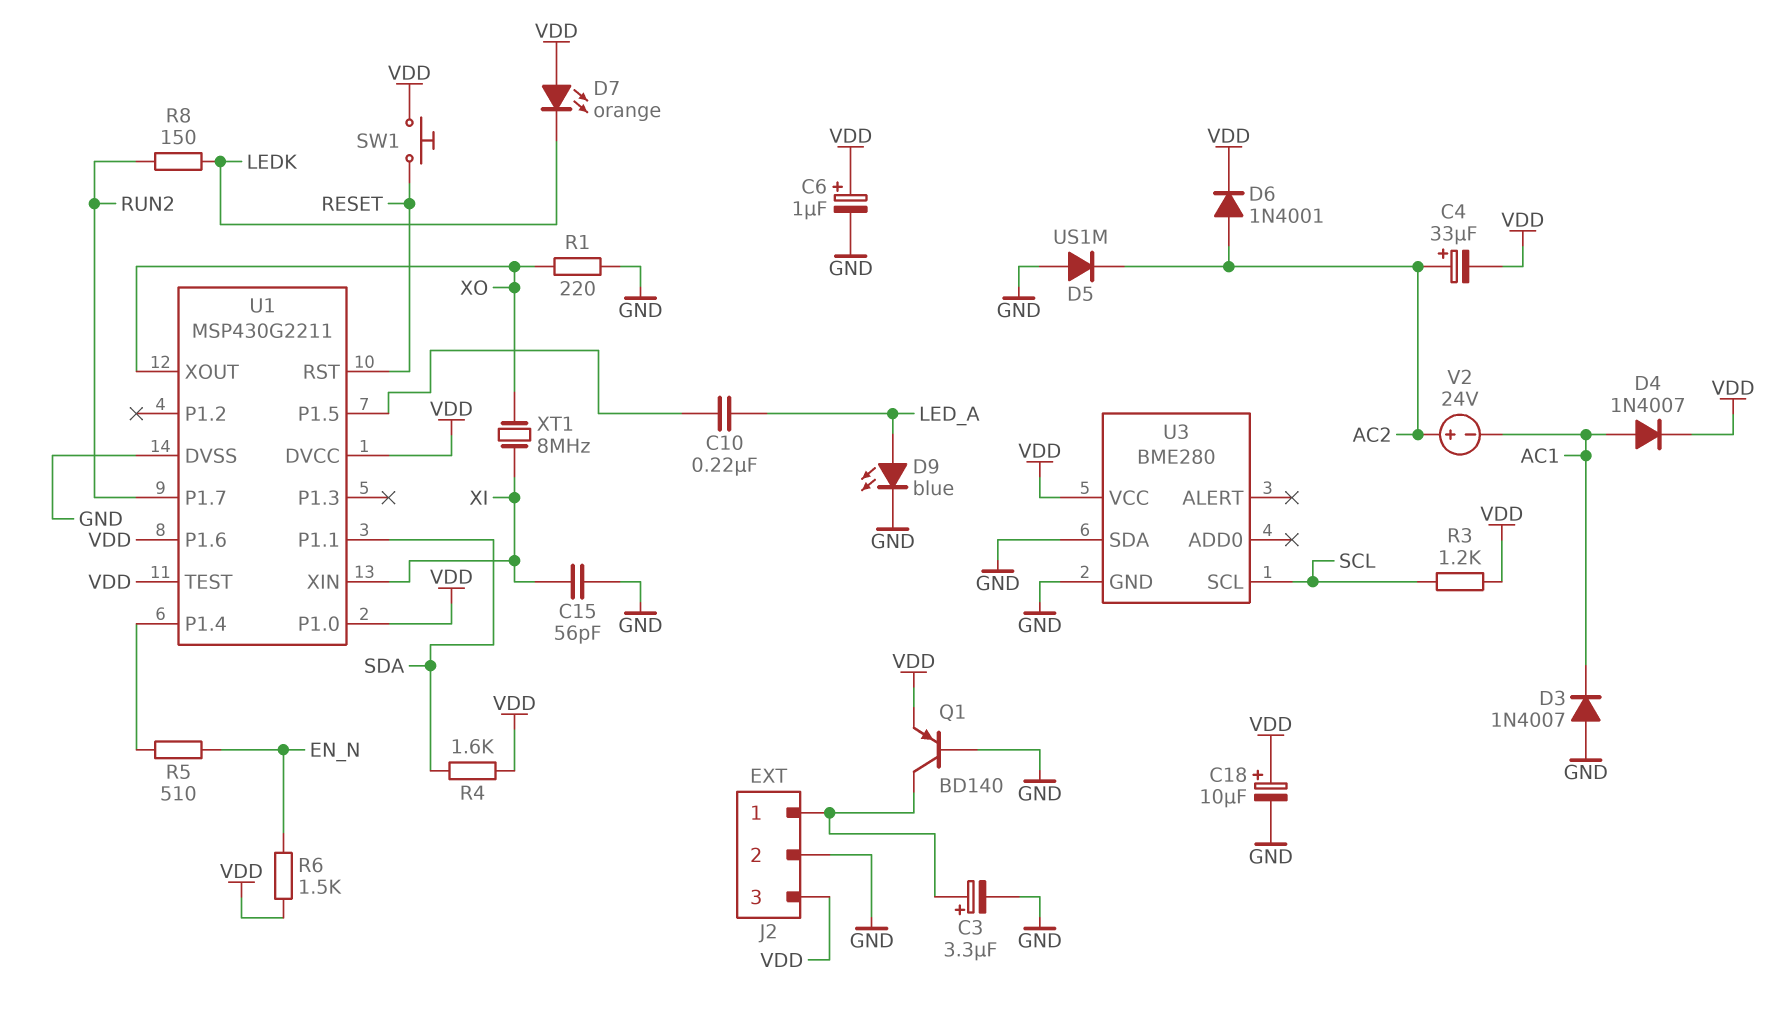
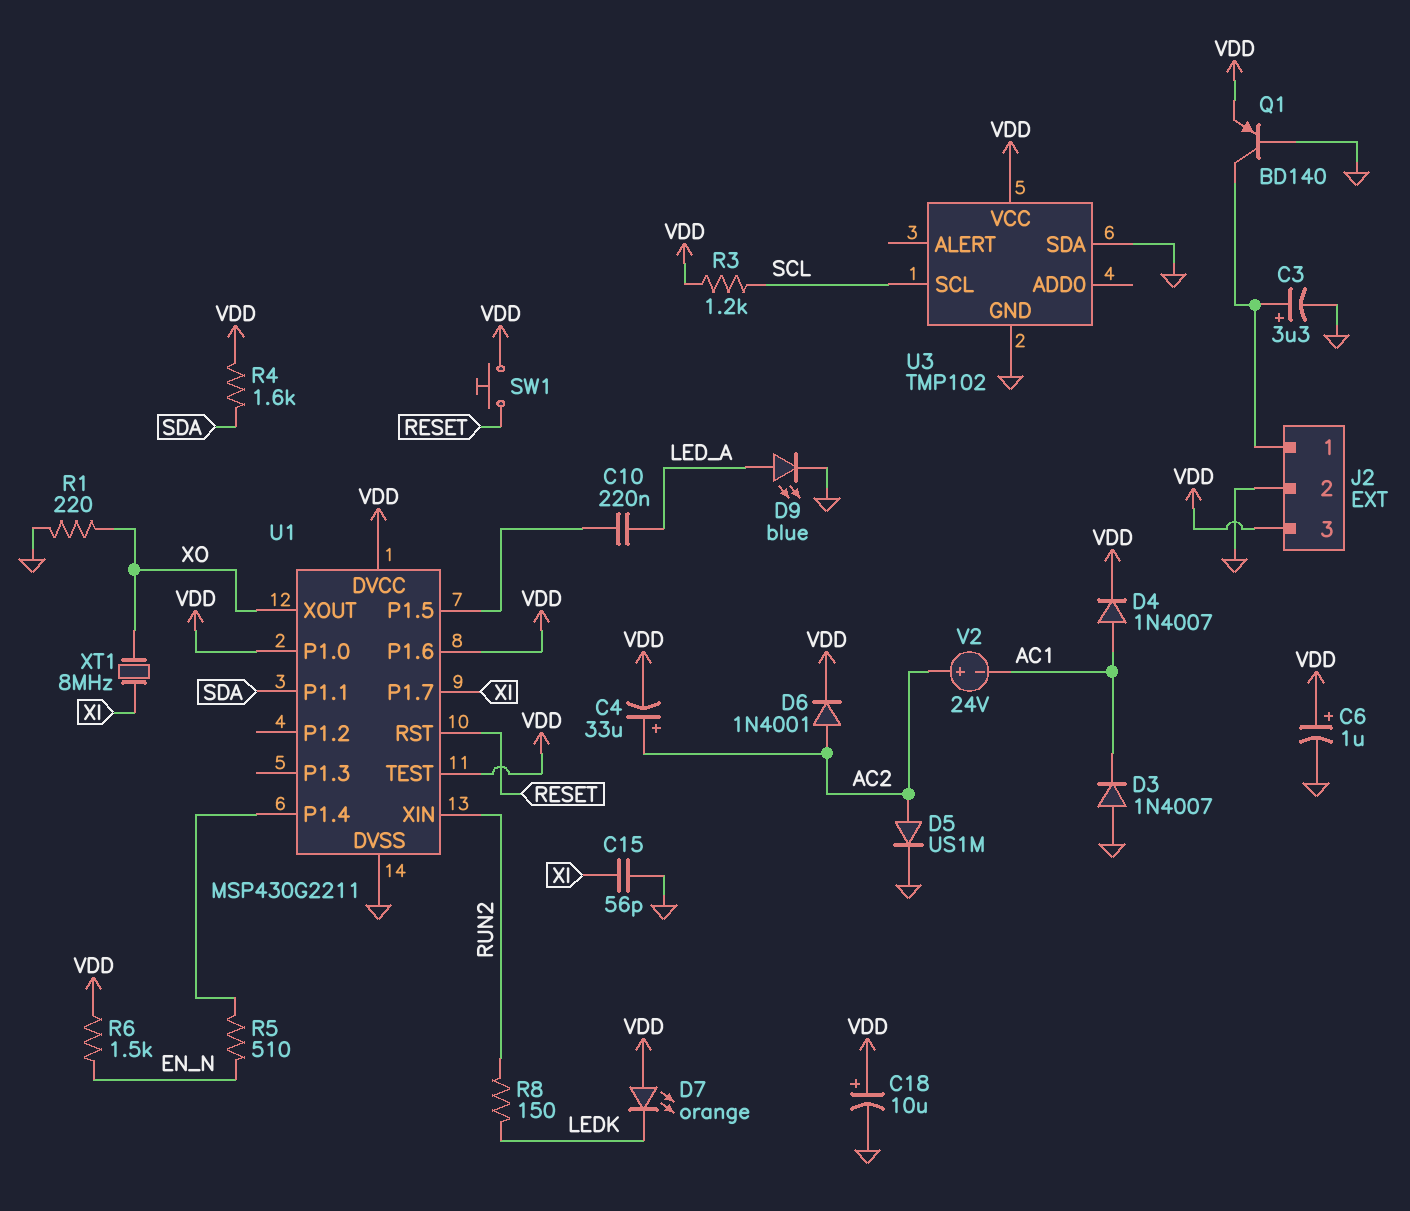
D5: diode US1M (A GND, K AC2) -> diode US1M (A AC2, K GND)
U1 pin P1.7: RUN2 -> XI
U1 pin XIN: XI -> RUN2
U3: BME280 -> TMP102

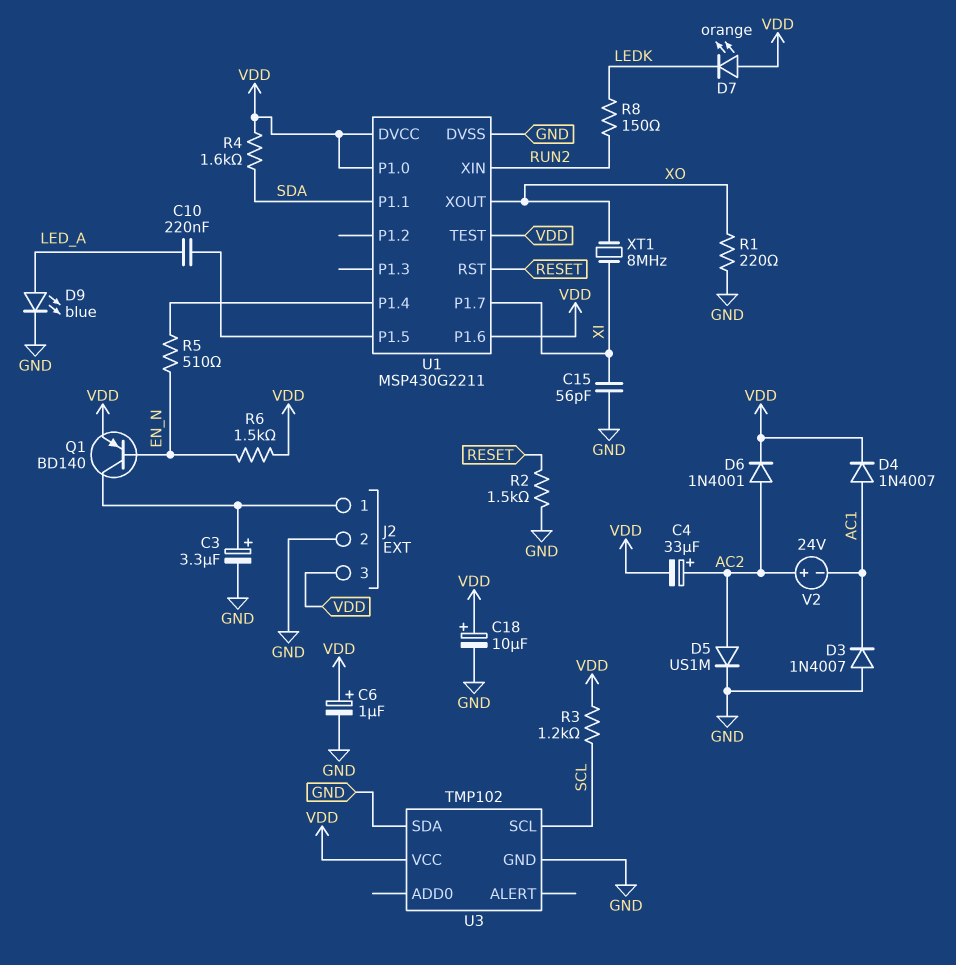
Q1: PNP BD140 (B GND, C J2/1, E VDD) -> PNP BD140 (B EN_N, C J2/1, E VDD)
R2: none -> 1.5k (GND, RESET)
SW1: button (RESET, VDD) -> none

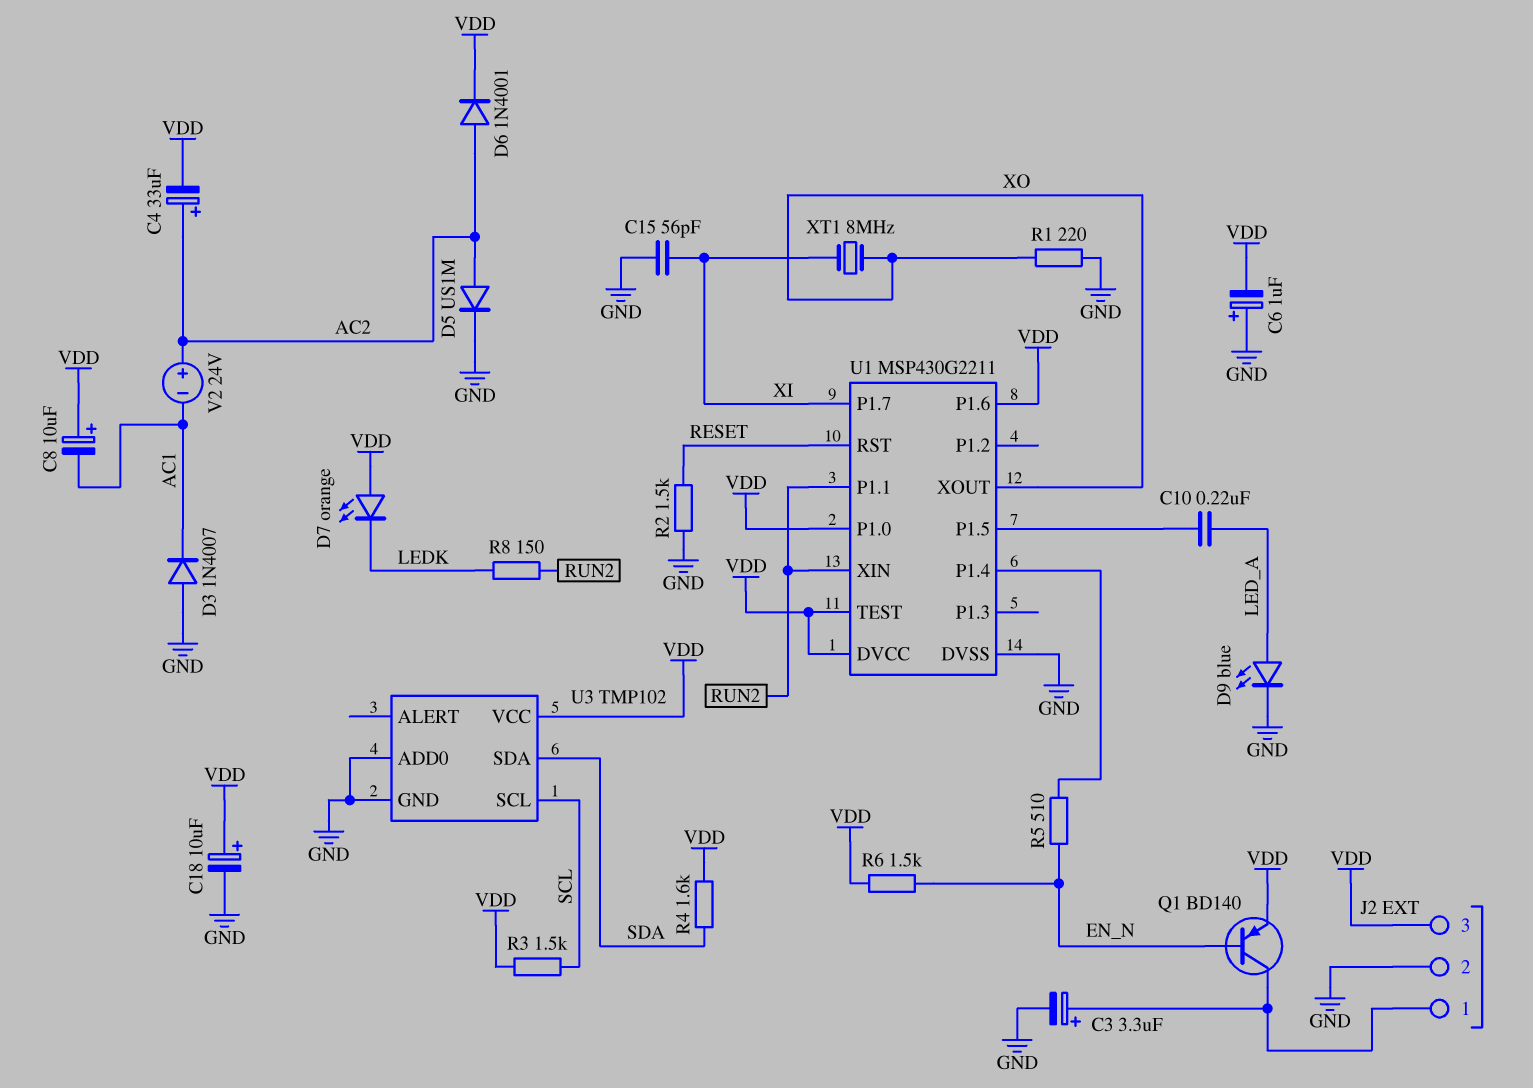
C6: 1uF (plus VDD, minus GND) -> 1uF (plus GND, minus VDD)
C8: none -> 10uF (plus VDD, minus AC1)
D4: diode 1N4007 (A AC1, K VDD) -> none
R3: 1.2k (SCL, VDD) -> 1.5k (SCL, VDD)
U1 pin P1.1: SDA -> RUN2
U3 pin ADD0: none -> GND
U3 pin SDA: GND -> SDA

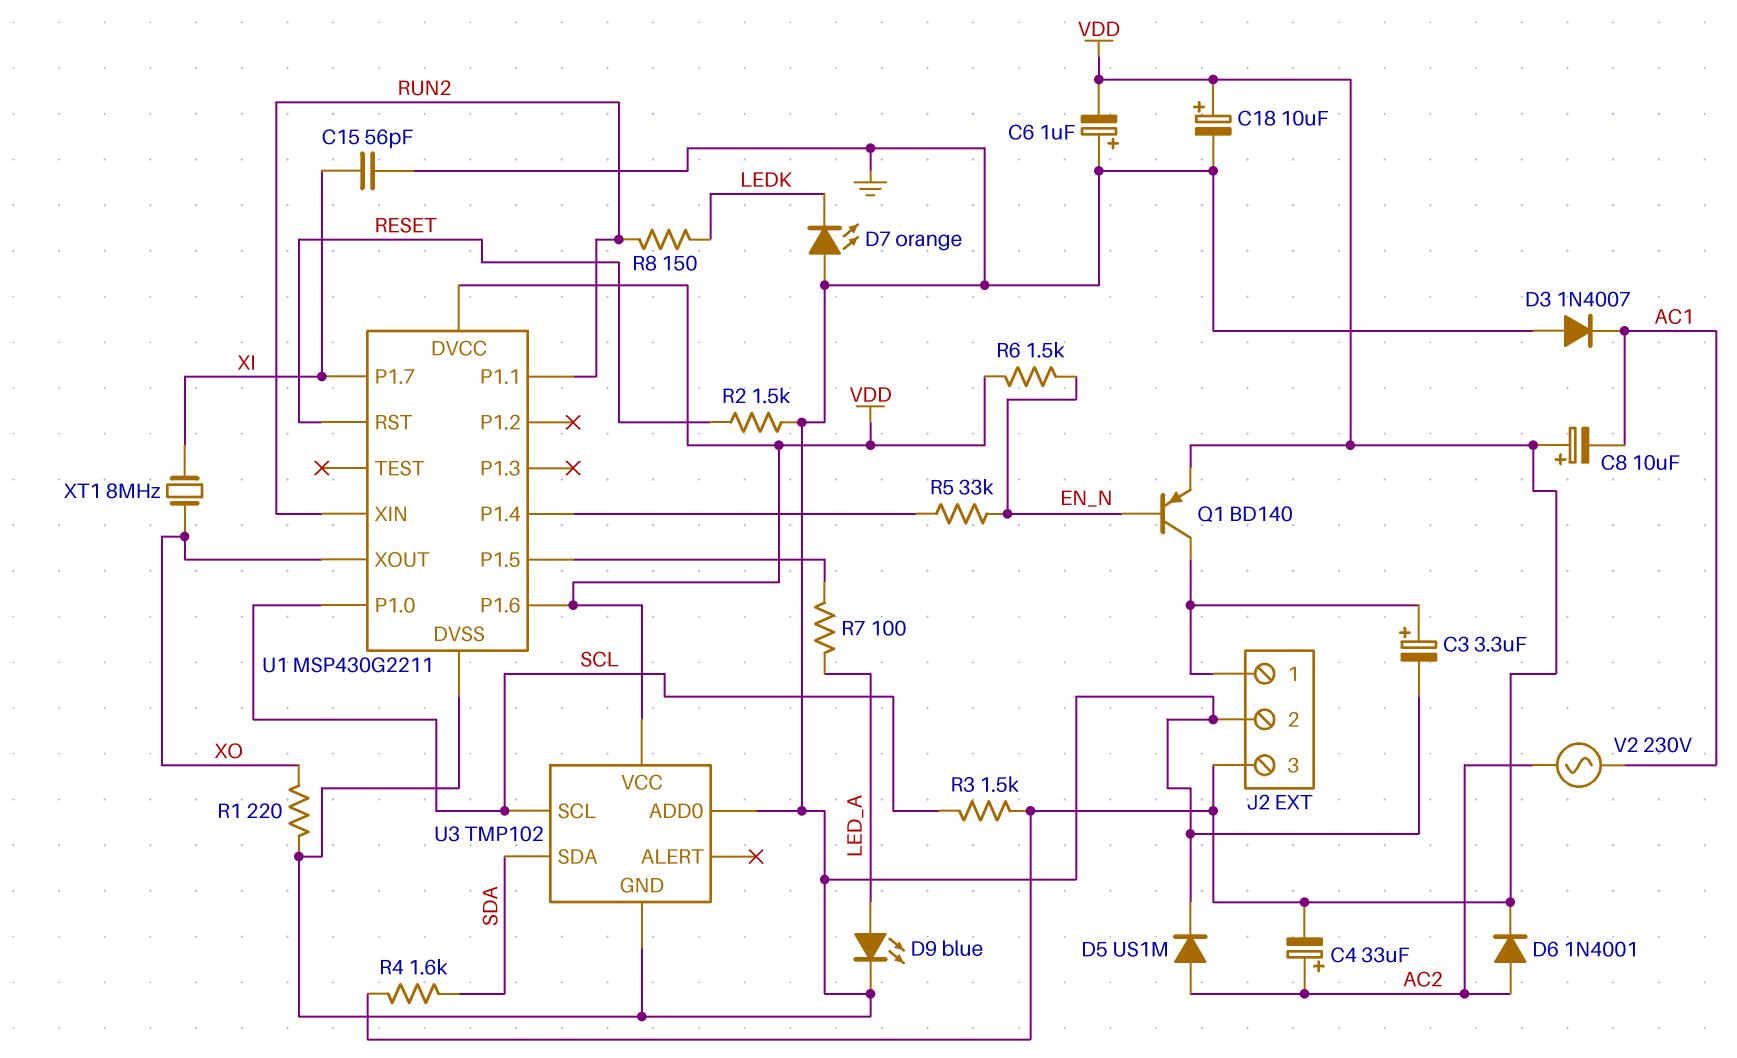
C10: 220nF (LED_A, U1/P1.5) -> none
D7: LED orange (A VDD, K LEDK) -> LED orange (A GND, K LEDK)
R5: 510 (EN_N, U1/P1.4) -> 33k (EN_N, U1/P1.4)
R7: none -> 100 (LED_A, U1/P1.5)
U1 pin P1.0: VDD -> SCL
U1 pin TEST: VDD -> none
V2: 24V (plus AC2, minus AC1) -> AC 230V (AC1, AC2)

